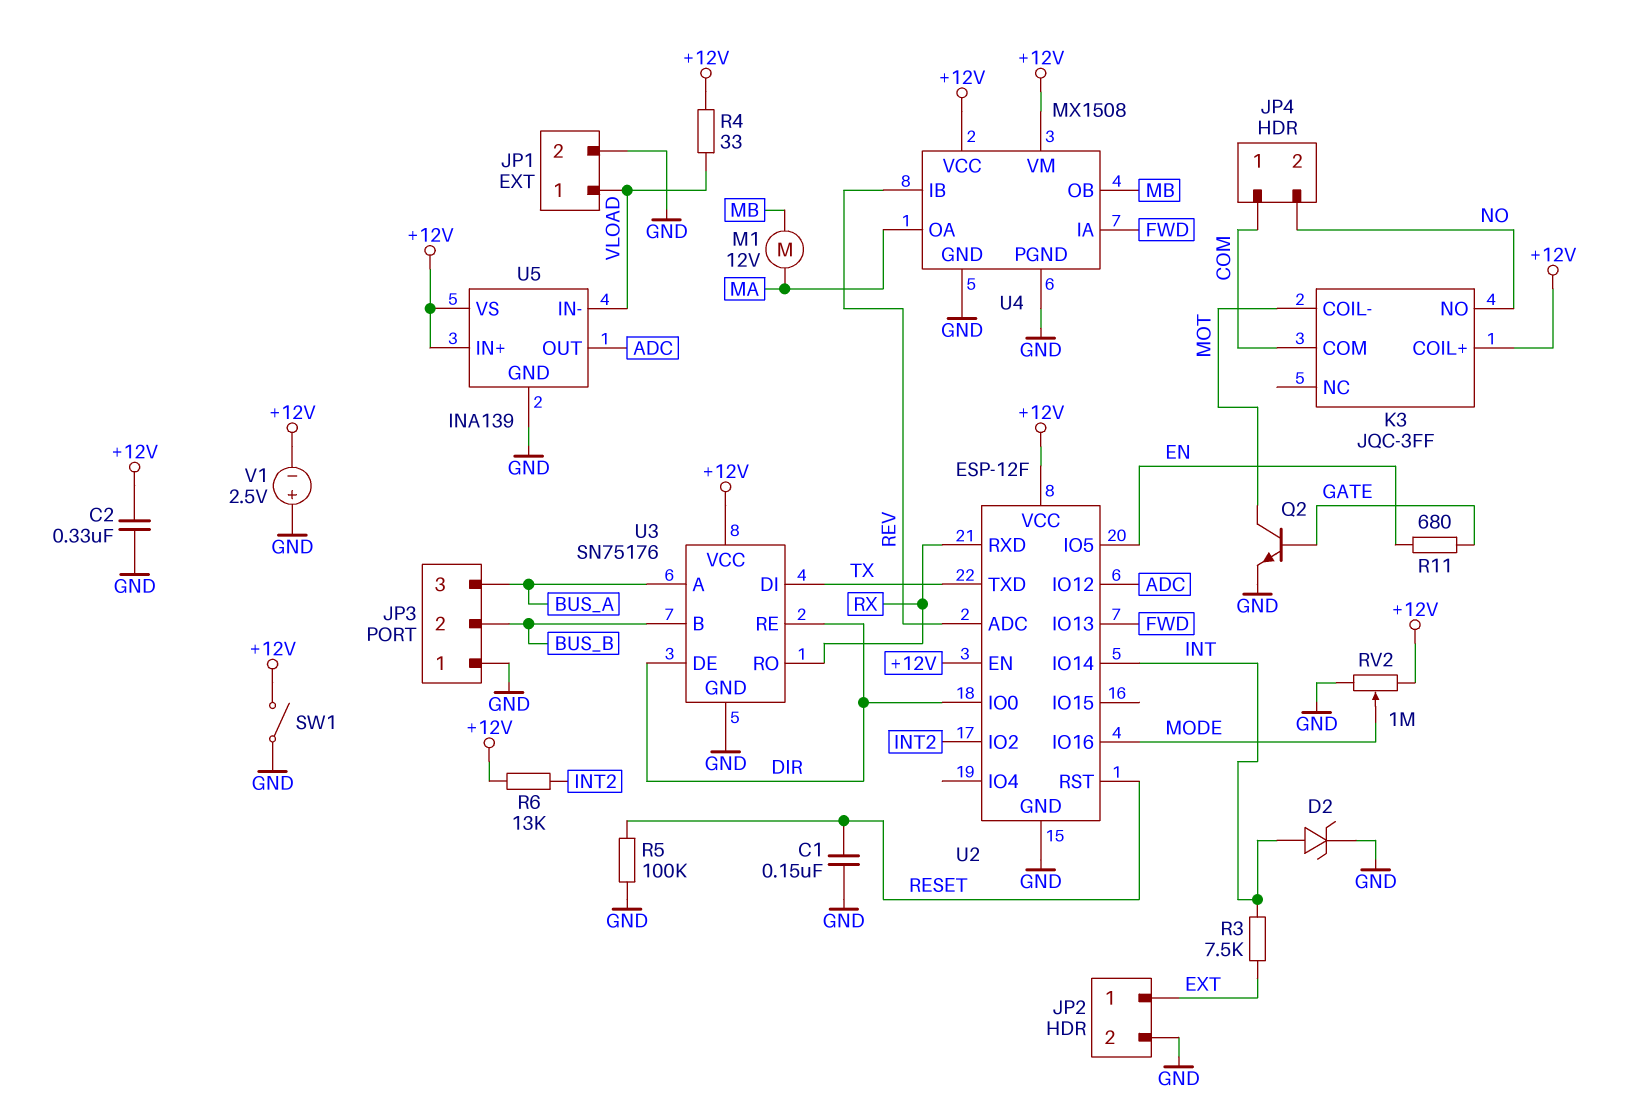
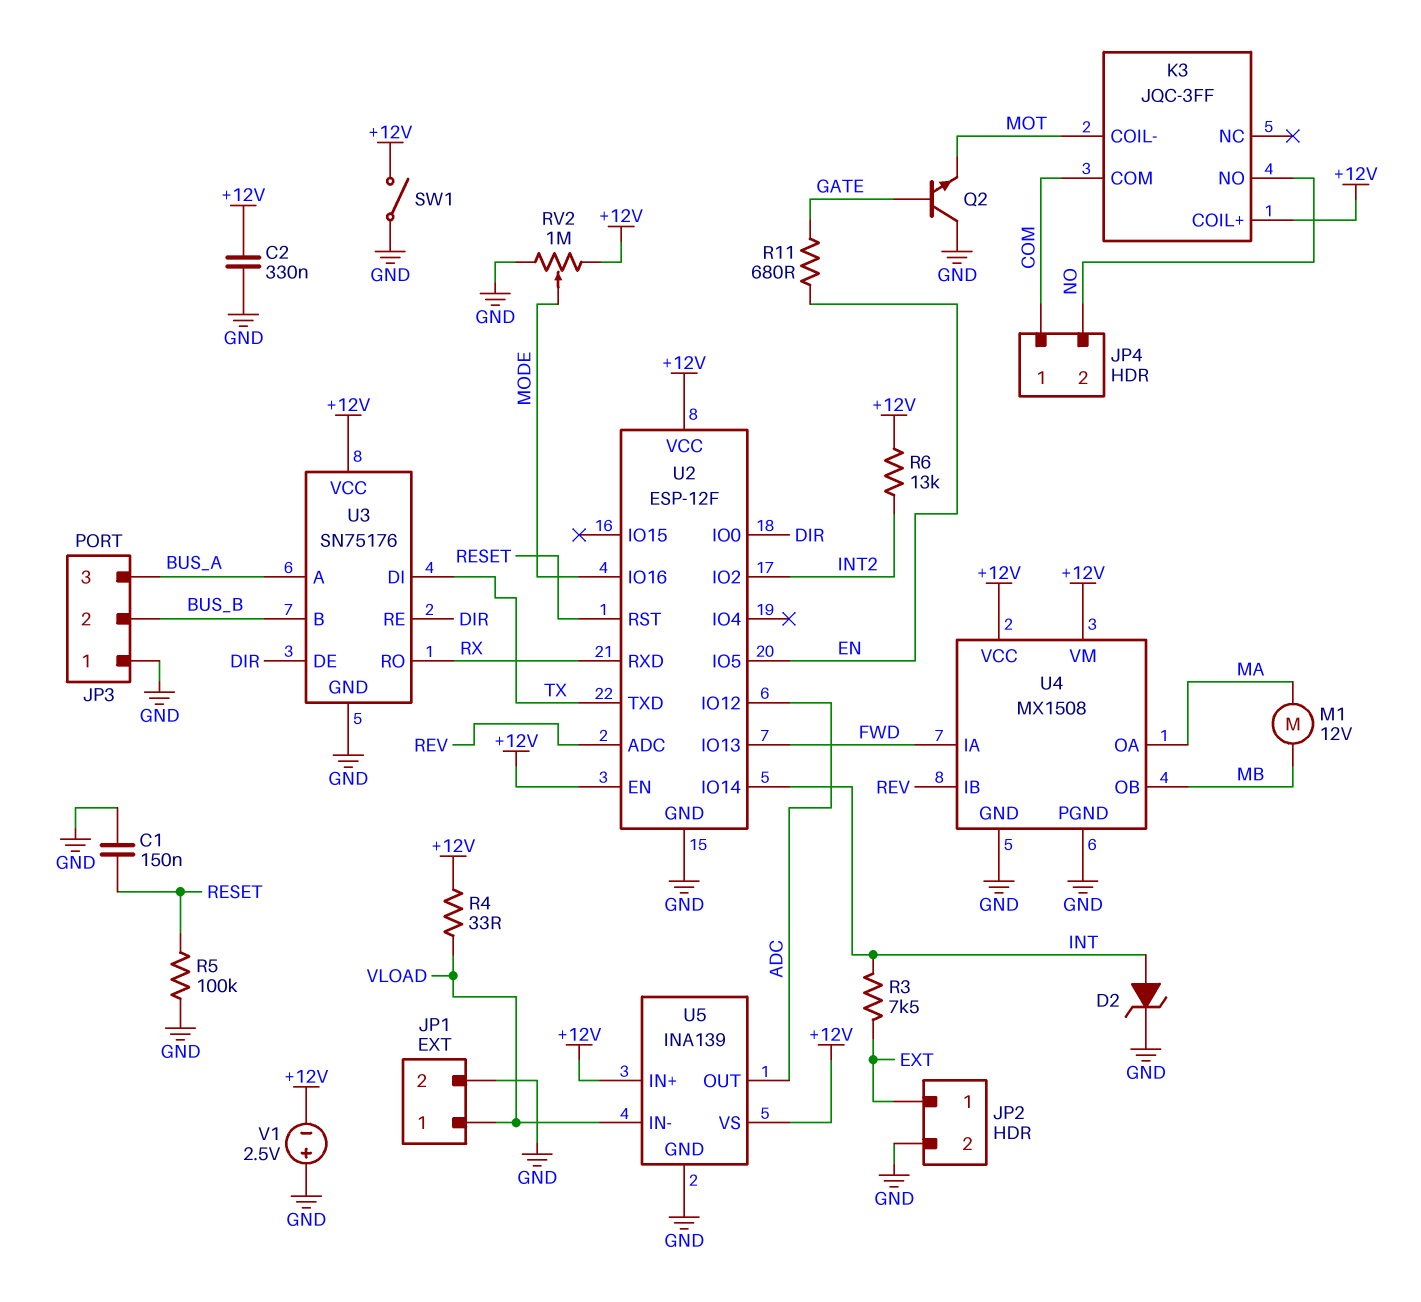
Q2: NPN (B GATE, C MOT, E GND) -> NPN (B GATE, C GND, E MOT)

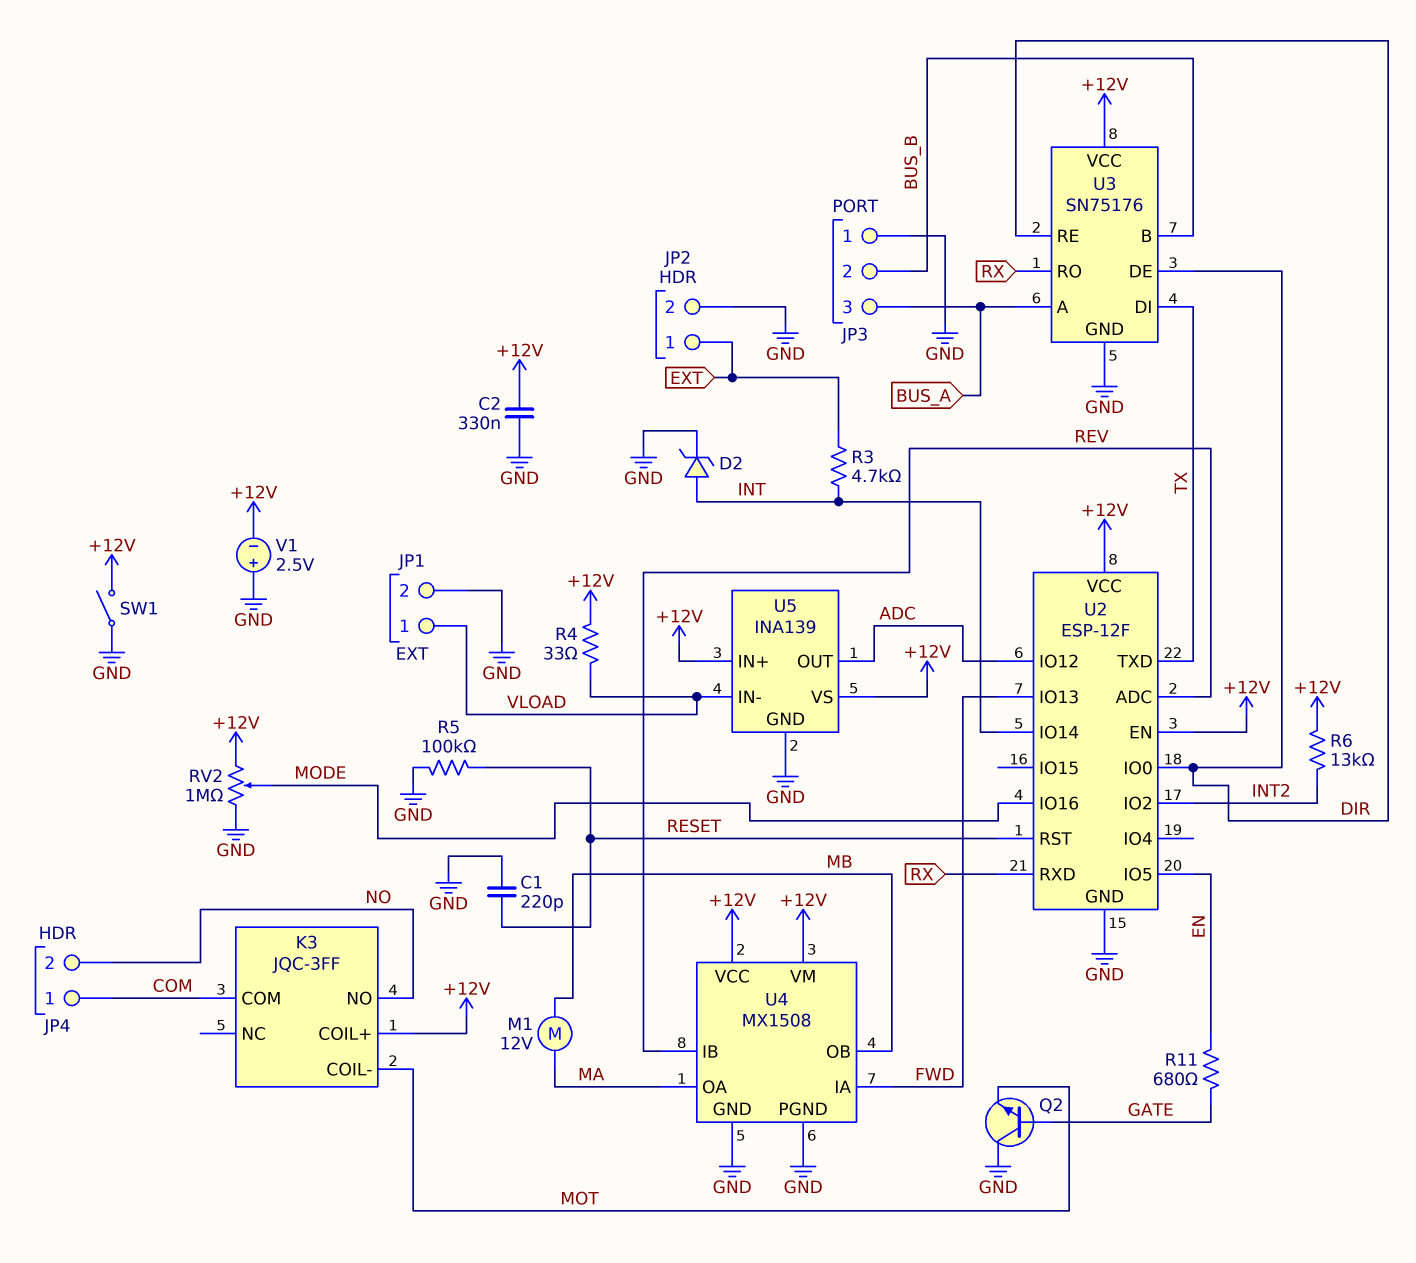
C1: 150nF (GND, RESET) -> 220pF (GND, RESET)
R3: 7.5k (EXT, INT) -> 4.7k (EXT, INT)

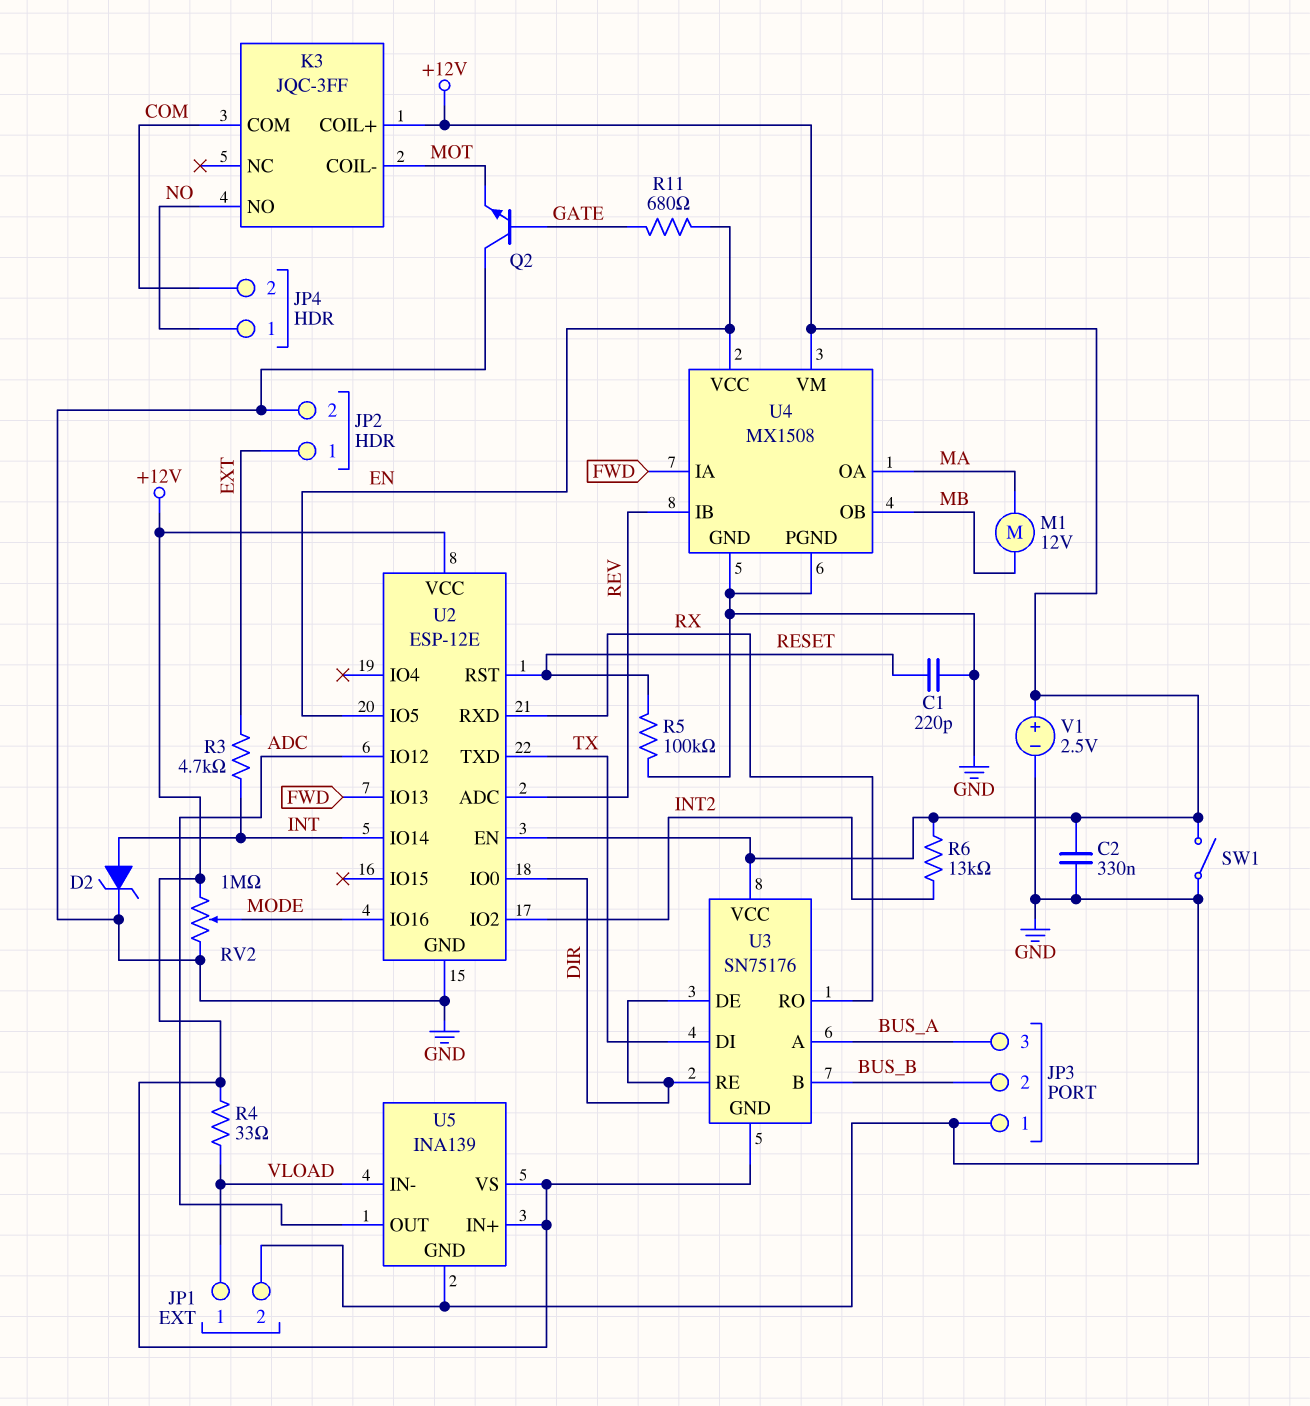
JP4 pin 1: COM -> NO
JP4 pin 2: NO -> COM
U2: ESP-12F -> ESP-12E
U3 pin GND: GND -> +12V
U4 pin VCC: +12V -> EN
V1: 2.5V (plus GND, minus +12V) -> 2.5V (plus +12V, minus GND)

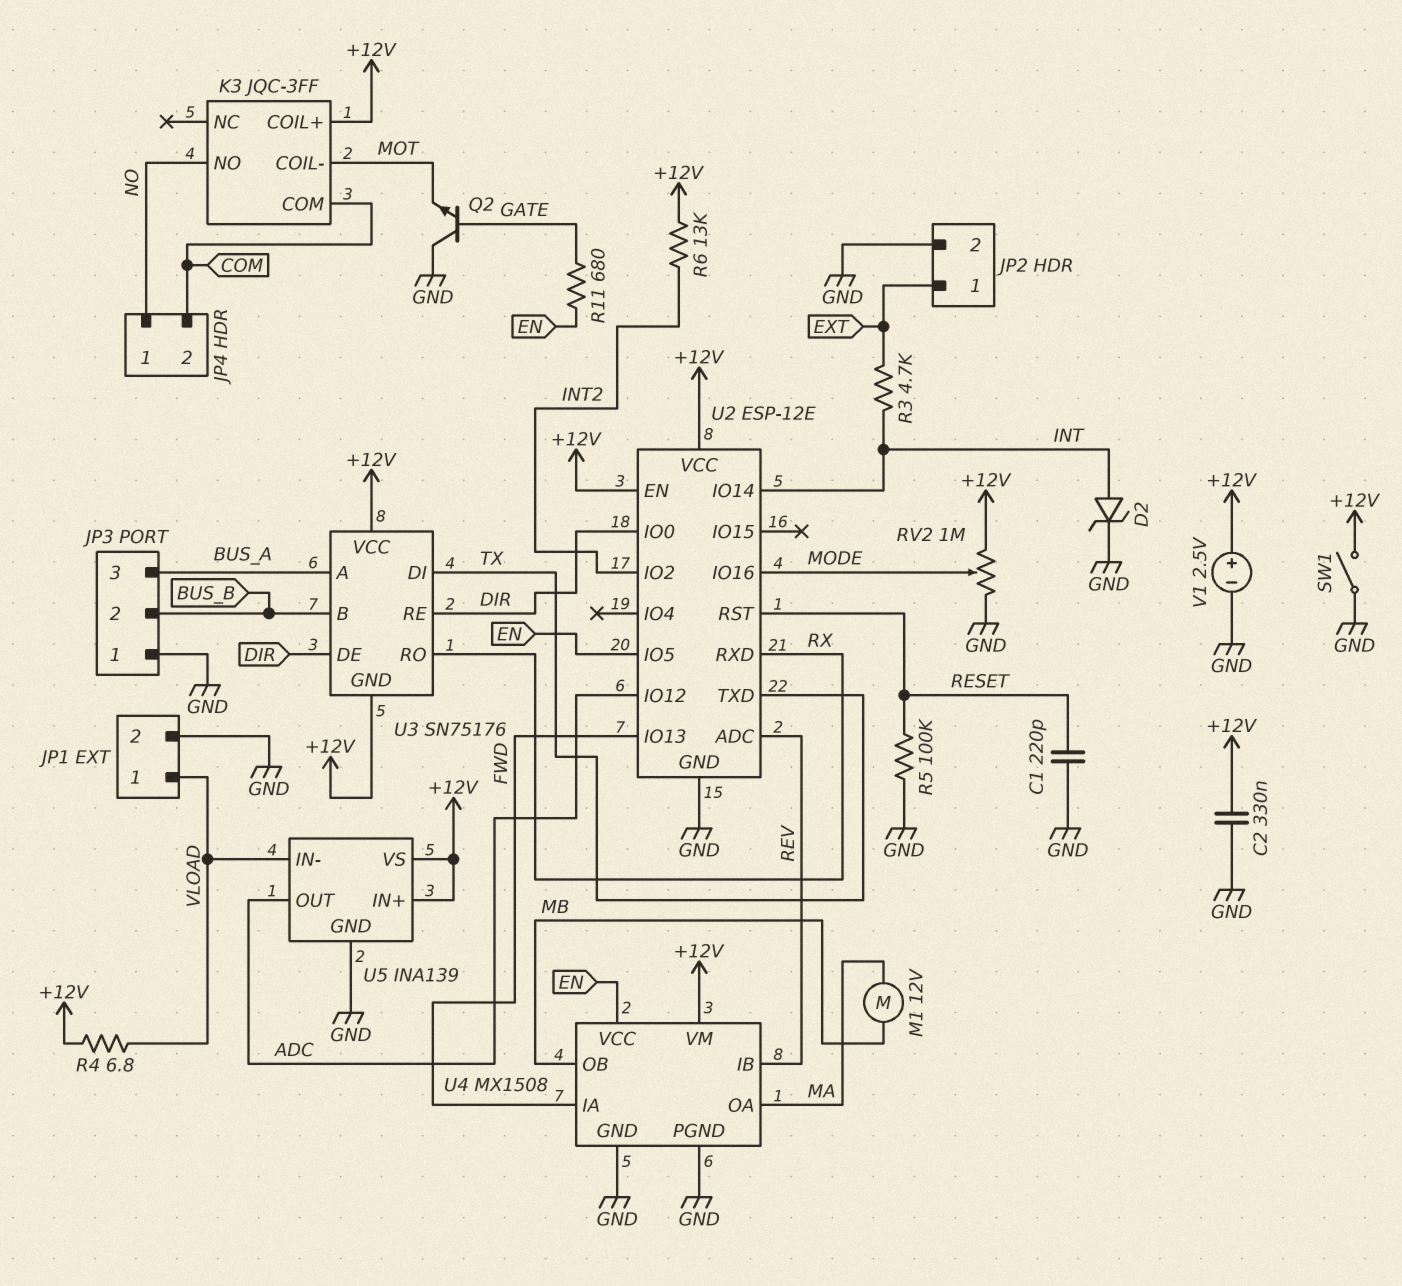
R4: 33 (+12V, VLOAD) -> 6.8 (+12V, VLOAD)

